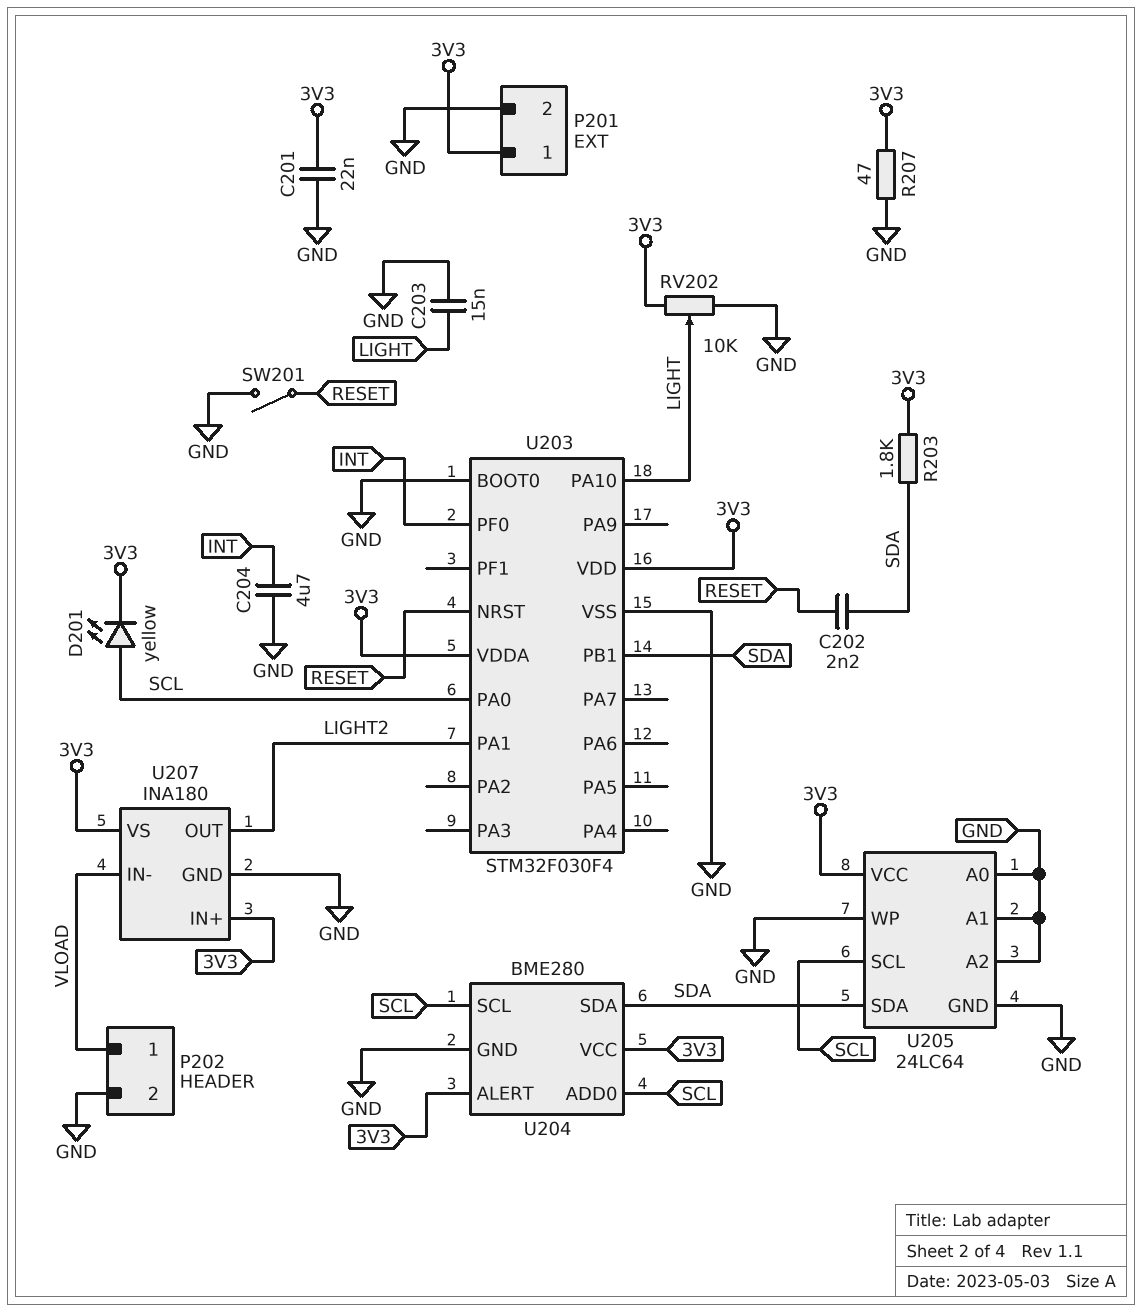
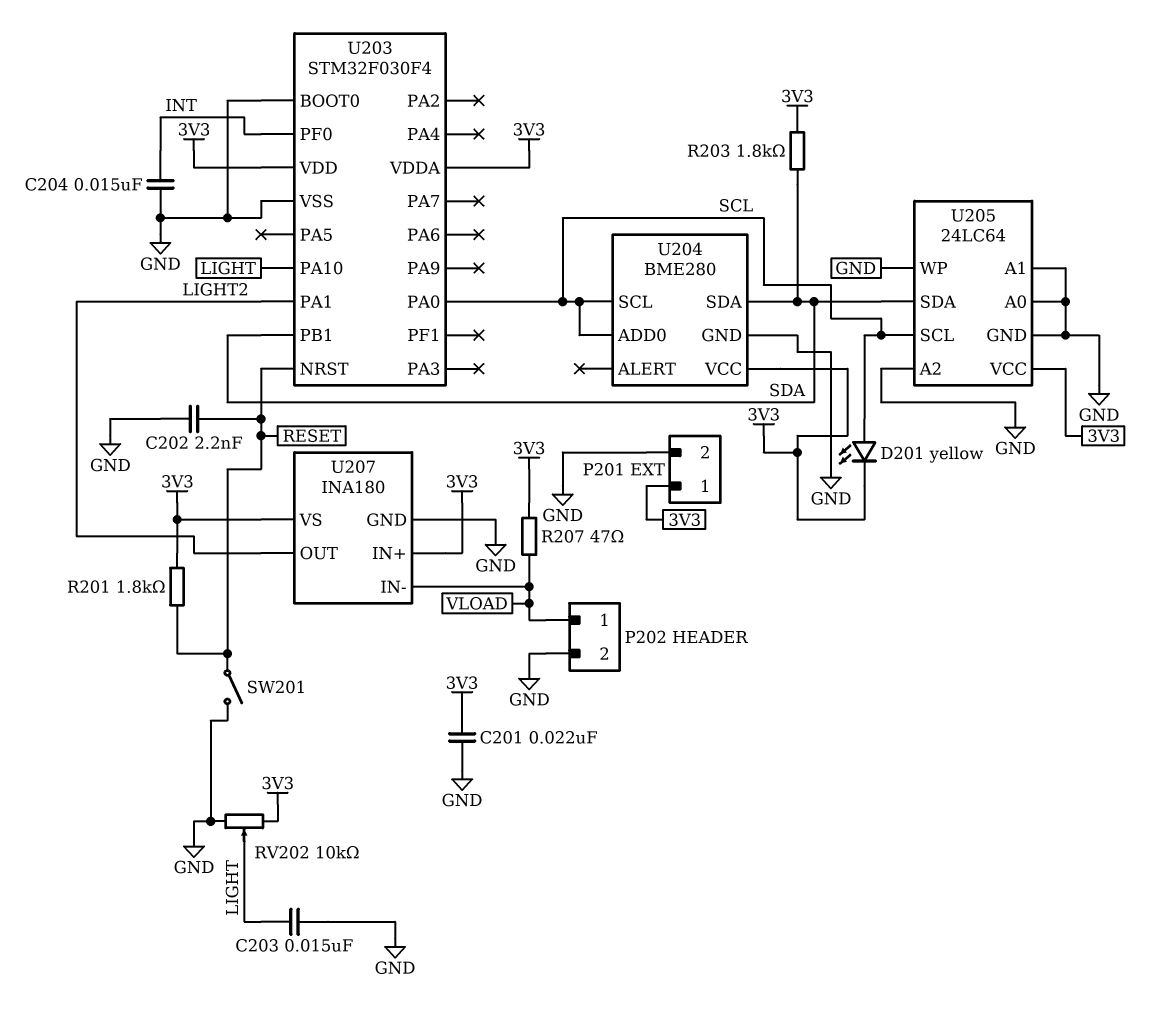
C202: 2.2nF (RESET, SDA) -> 2.2nF (GND, RESET)
C204: 4.7uF (GND, INT) -> 15nF (GND, INT)
R201: none -> 1.8k (3V3, RESET)
R207: 47 (3V3, GND) -> 47 (3V3, VLOAD)
U204 pin ALERT: 3V3 -> none

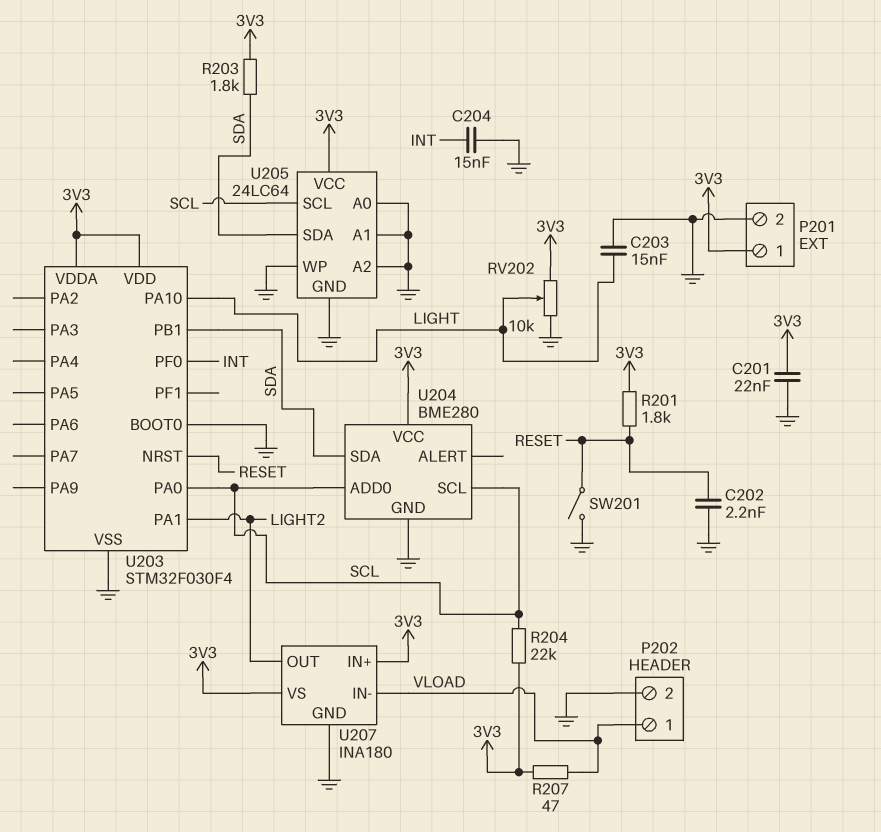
D201: LED yellow (A SCL, K 3V3) -> none
R204: none -> 22k (3V3, SCL)

